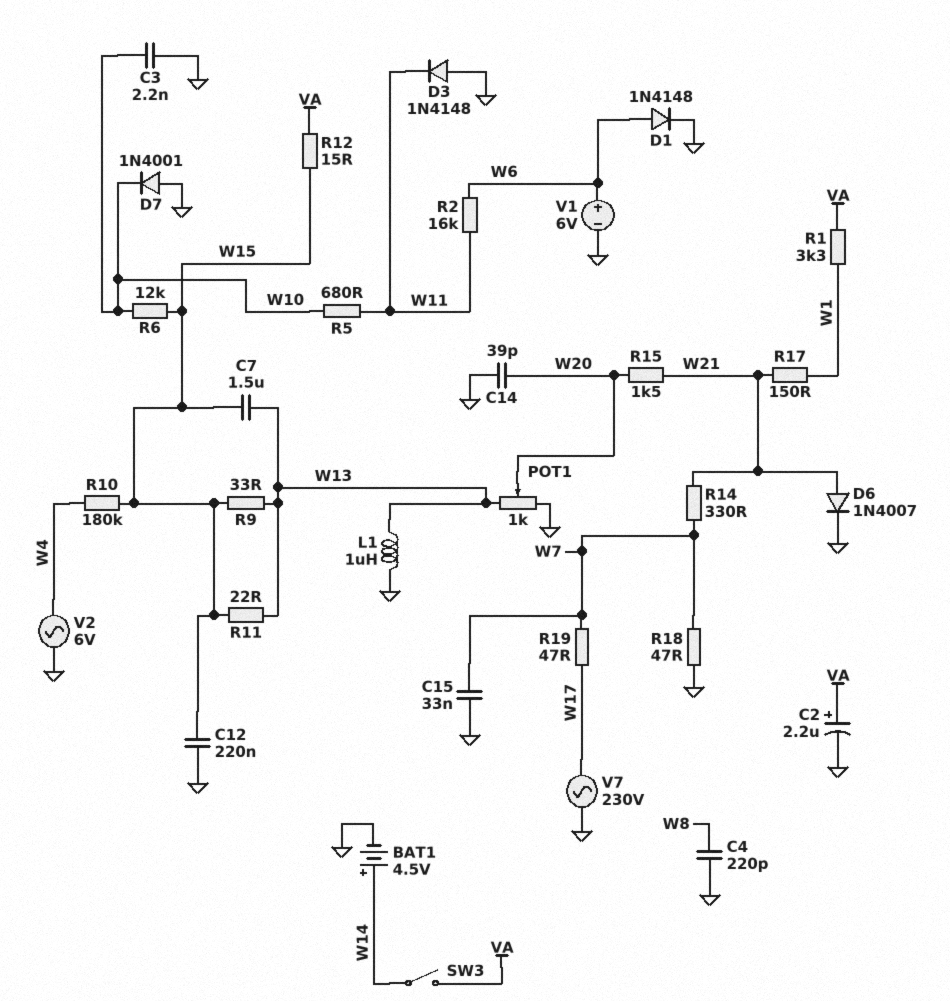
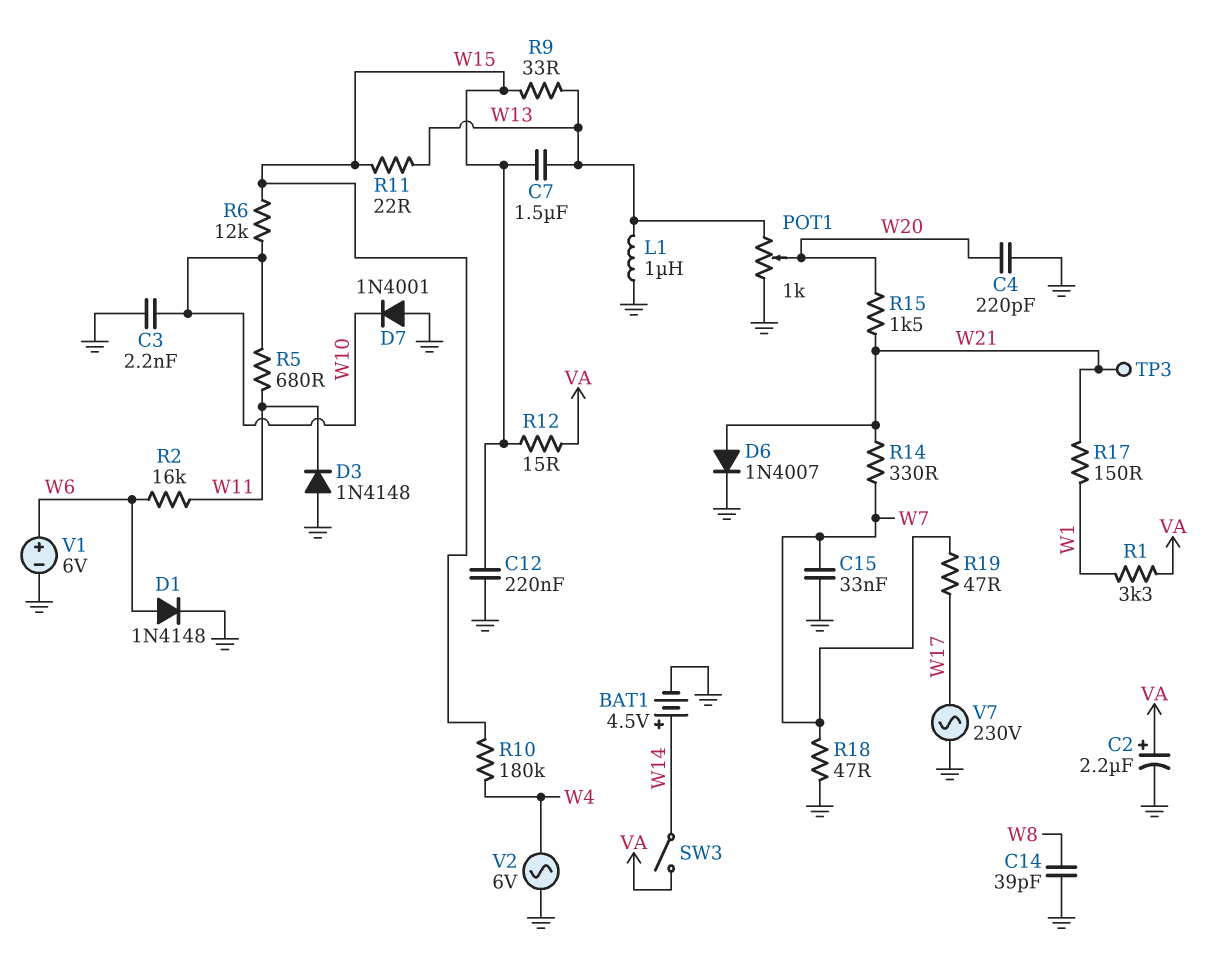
C4: 220pF (GND, W8) -> 220pF (GND, W20)
C14: 39pF (GND, W20) -> 39pF (GND, W8)
TP3: none -> test point (W21)

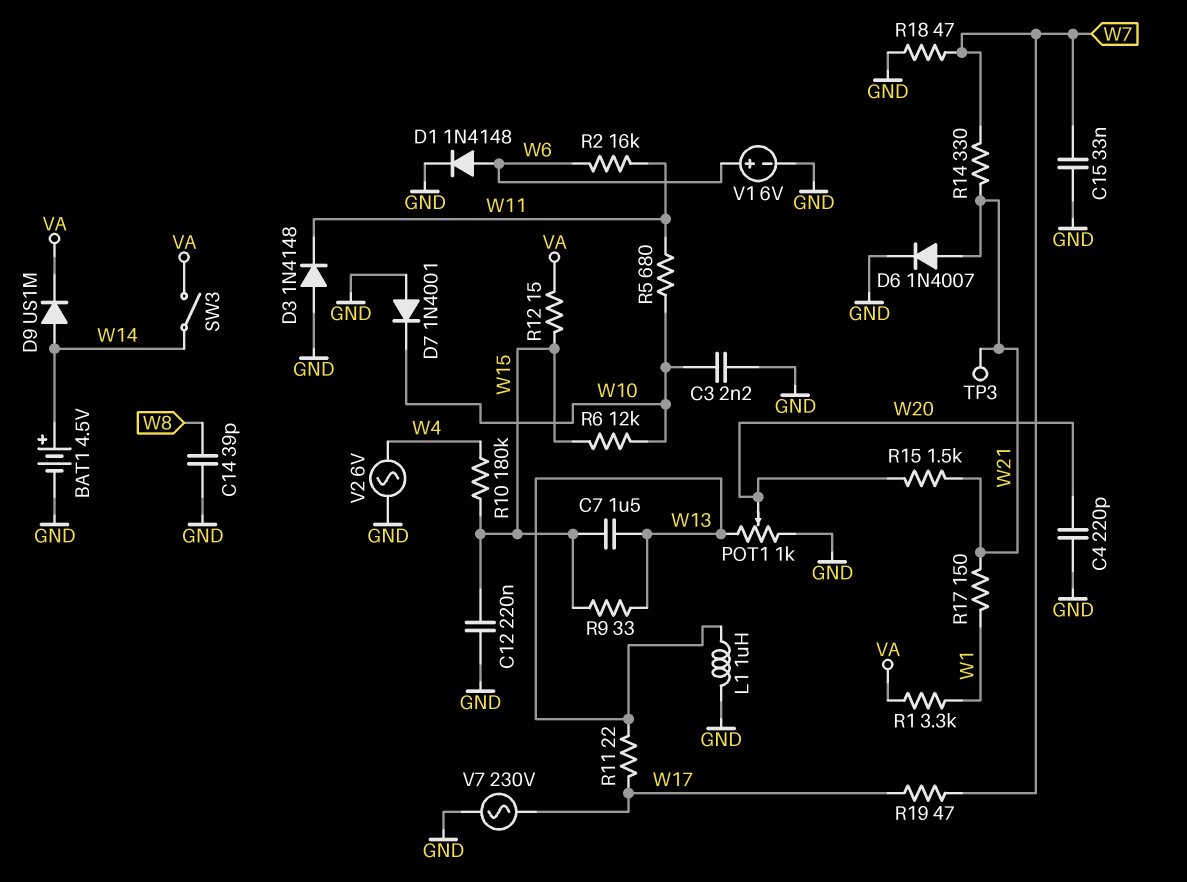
C2: 2.2uF (plus VA, minus GND) -> none
D9: none -> diode US1M (A W14, K VA)
R11: 22 (W13, W15) -> 22 (W13, W17)

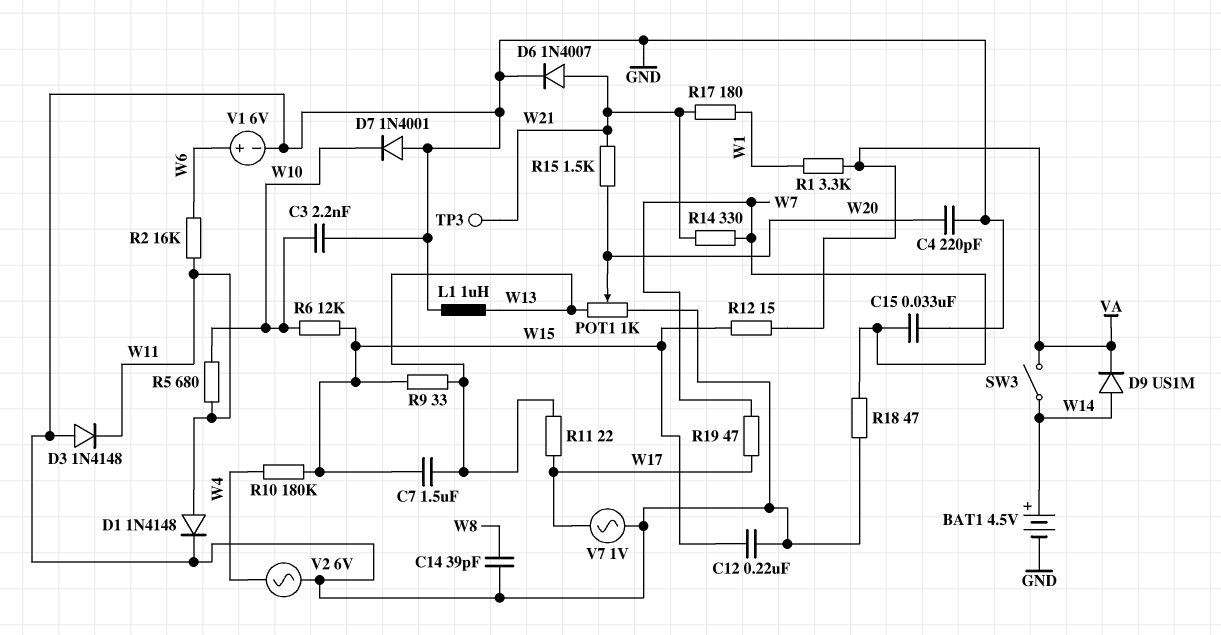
D1: diode 1N4148 (A W6, K GND) -> diode 1N4148 (A W11, K GND)
R17: 150 (W1, W21) -> 180 (W1, W21)
V7: AC 230V (GND, W17) -> AC 1V (GND, W17)

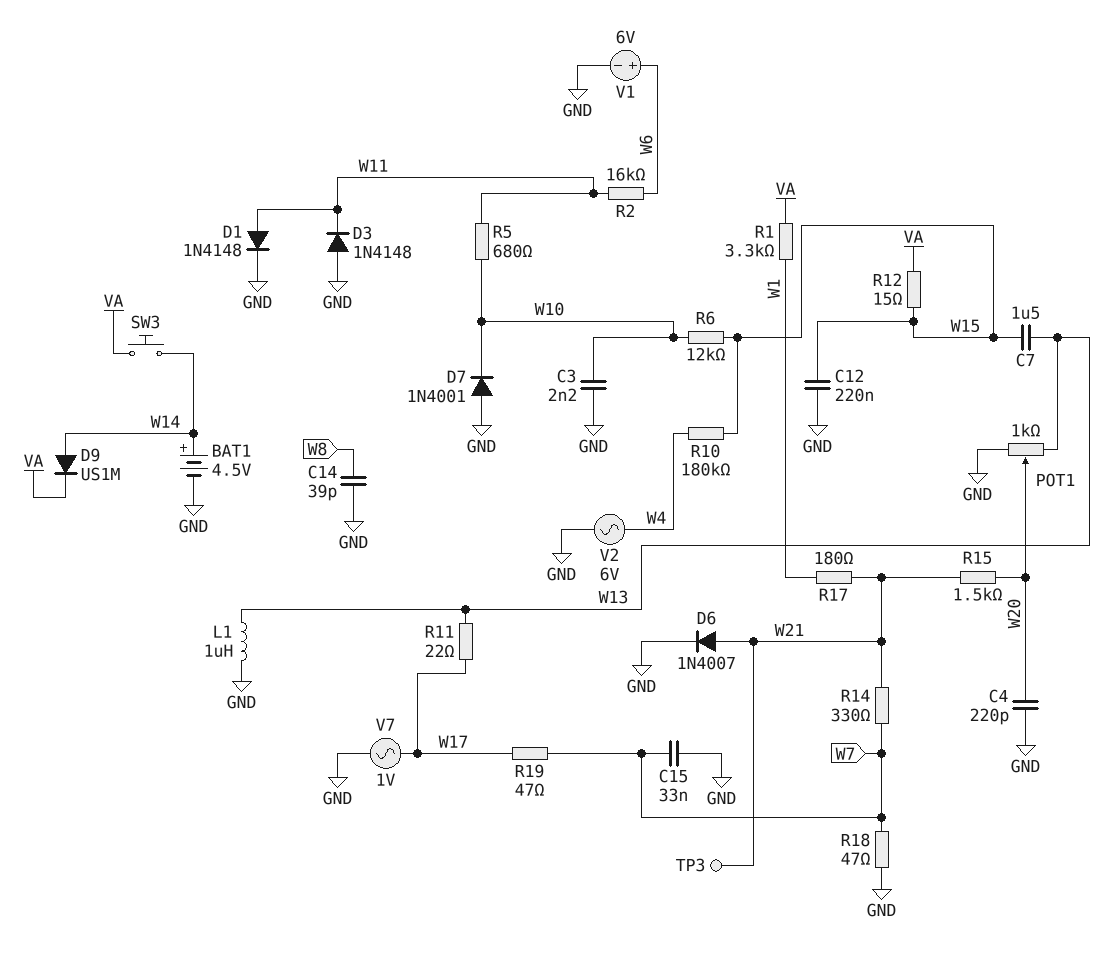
R9: 33 (W13, W15) -> none
SW3: switch (VA, W14) -> button (VA, W14)

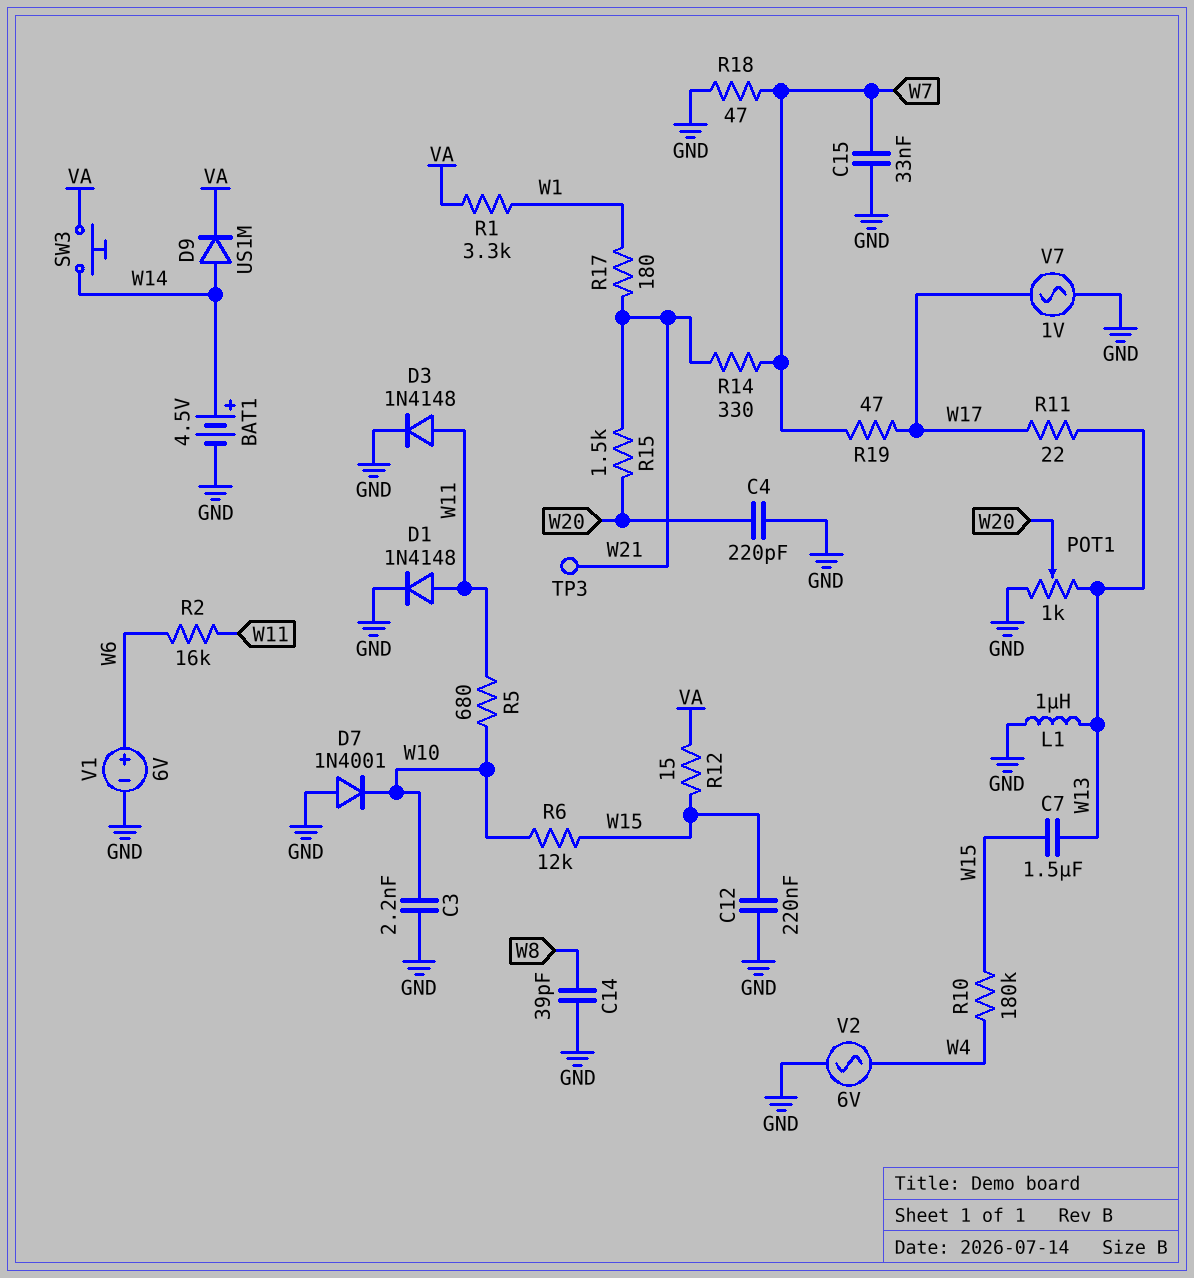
D3: diode 1N4148 (A GND, K W11) -> diode 1N4148 (A W11, K GND)
D6: diode 1N4007 (A W21, K GND) -> none

